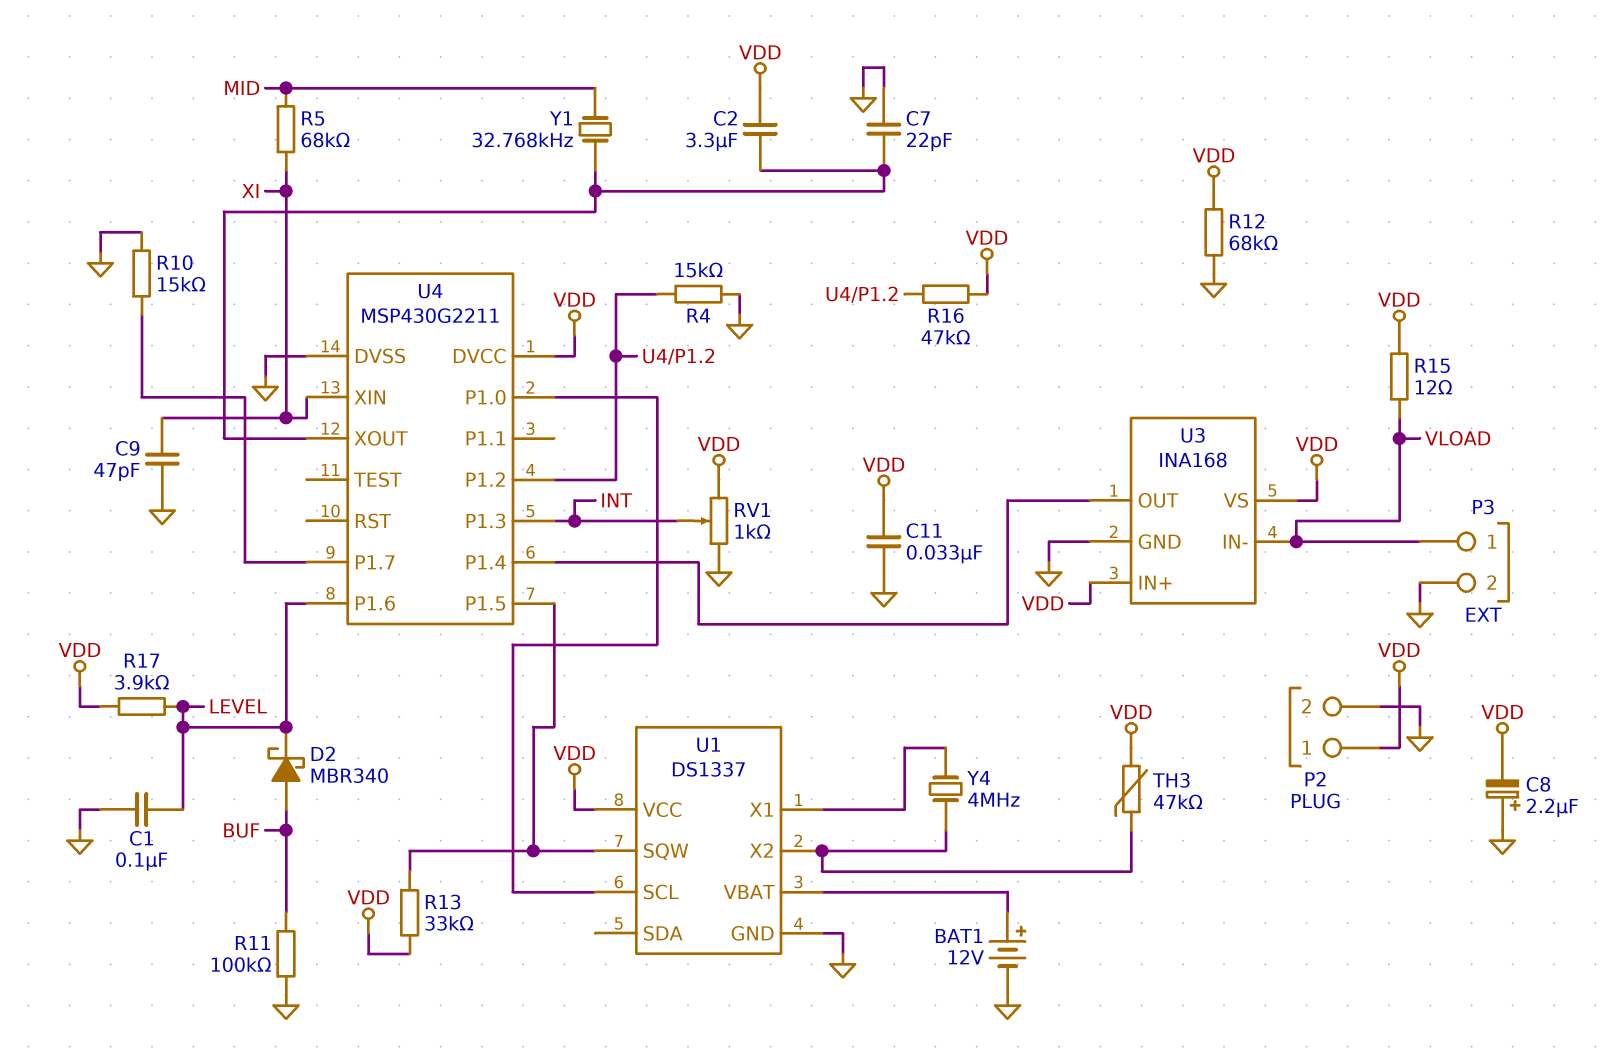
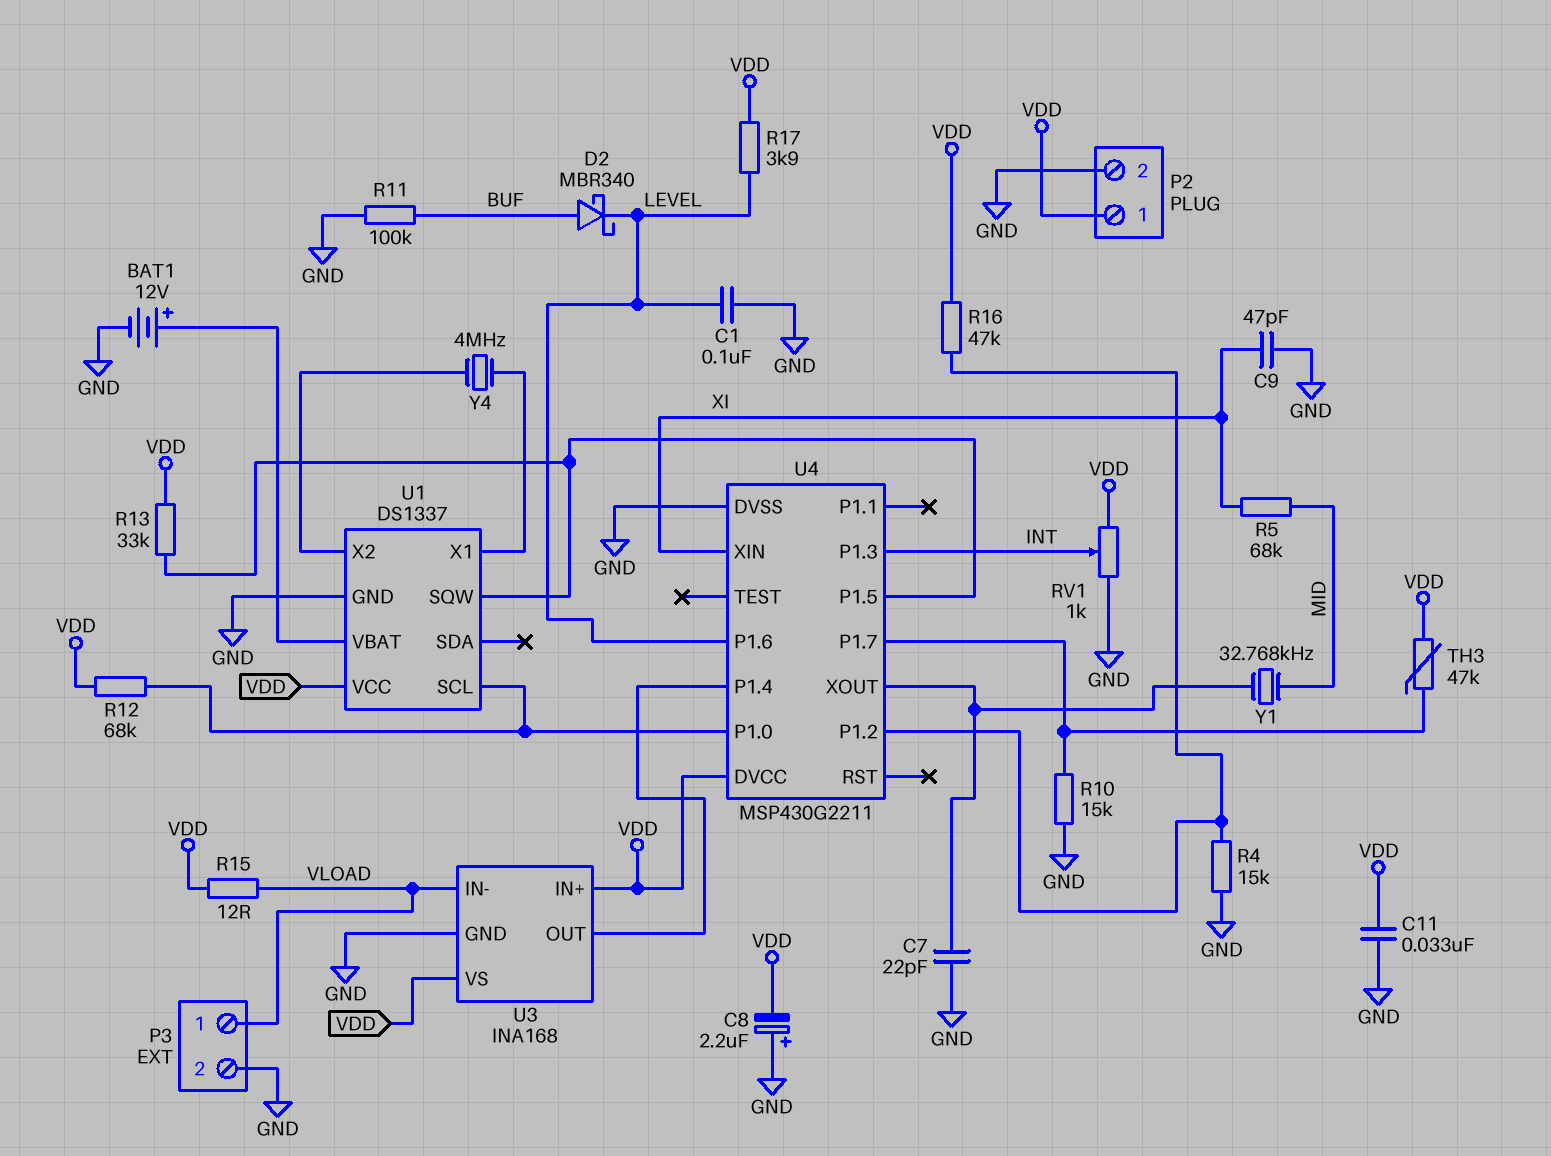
C2: 3.3uF (U4/XOUT, VDD) -> none
R12: 68k (GND, VDD) -> 68k (U1/SCL, VDD)
TH3: 47k (U1/X2, VDD) -> 47k (U4/P1.7, VDD)

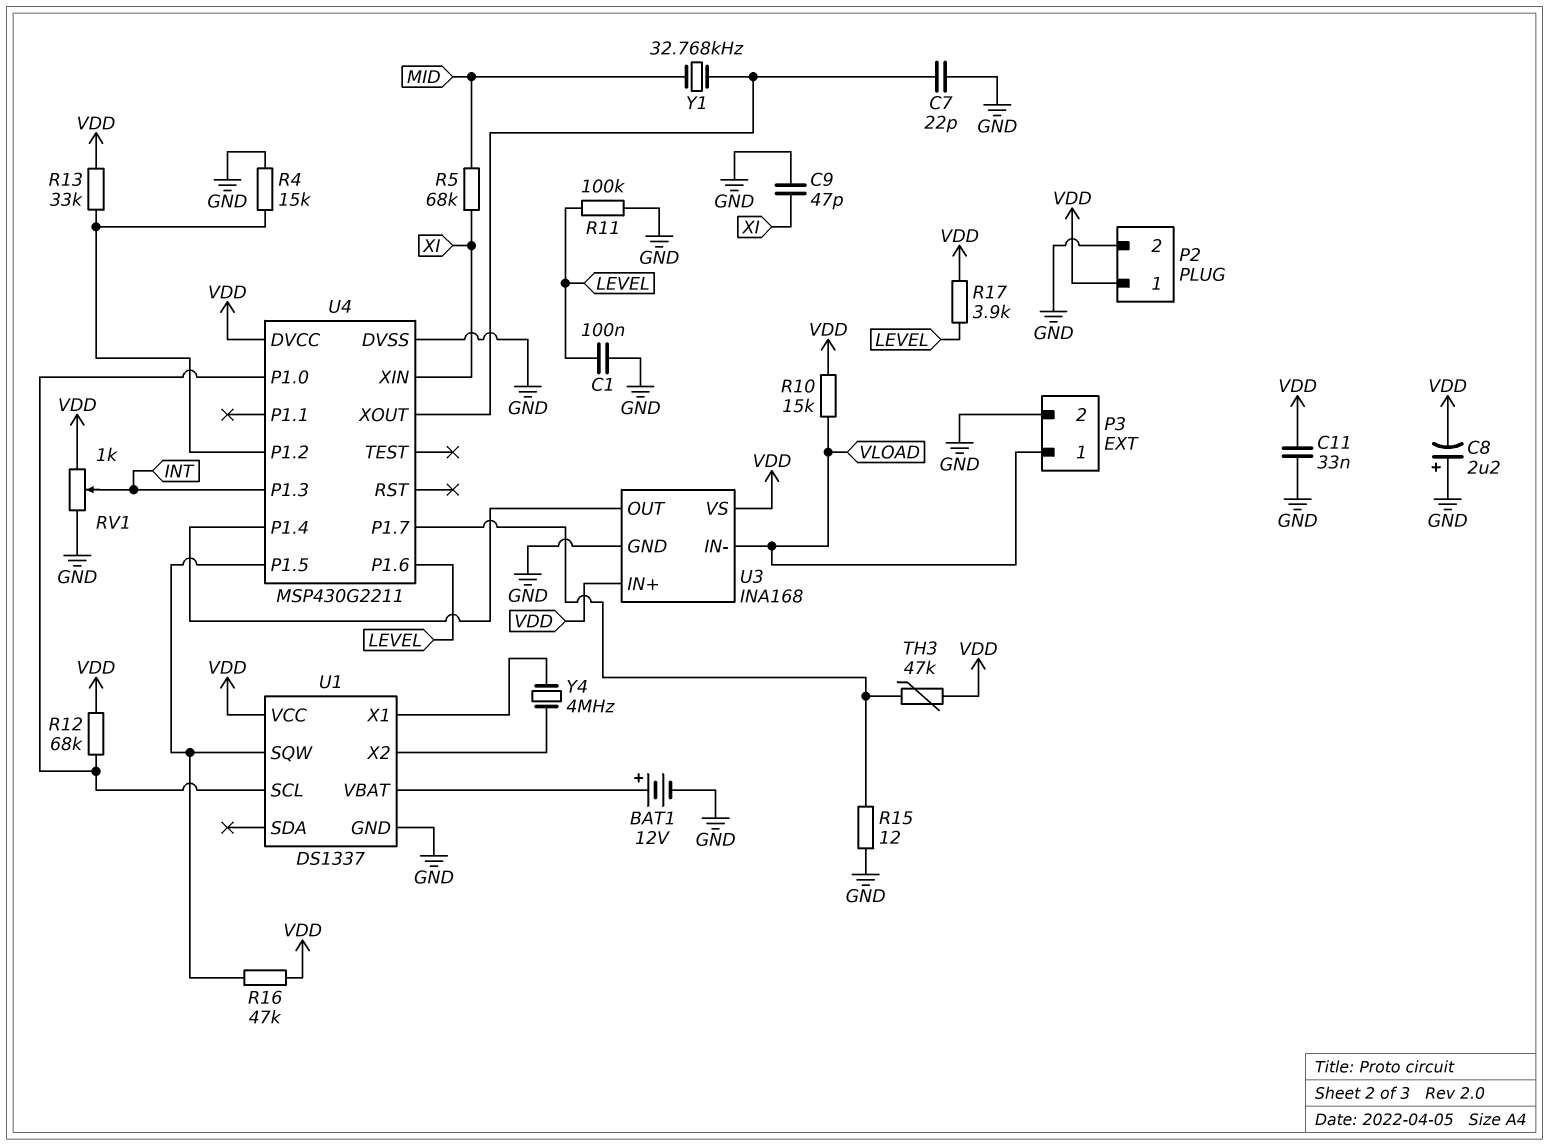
D2: schottky MBR340 (A BUF, K LEVEL) -> none
R10: 15k (GND, U4/P1.7) -> 15k (VDD, VLOAD)
R11: 100k (BUF, GND) -> 100k (GND, LEVEL)
R13: 33k (U1/SQW, VDD) -> 33k (U4/P1.2, VDD)
R15: 12 (VDD, VLOAD) -> 12 (GND, U4/P1.7)
R16: 47k (U4/P1.2, VDD) -> 47k (U1/SQW, VDD)

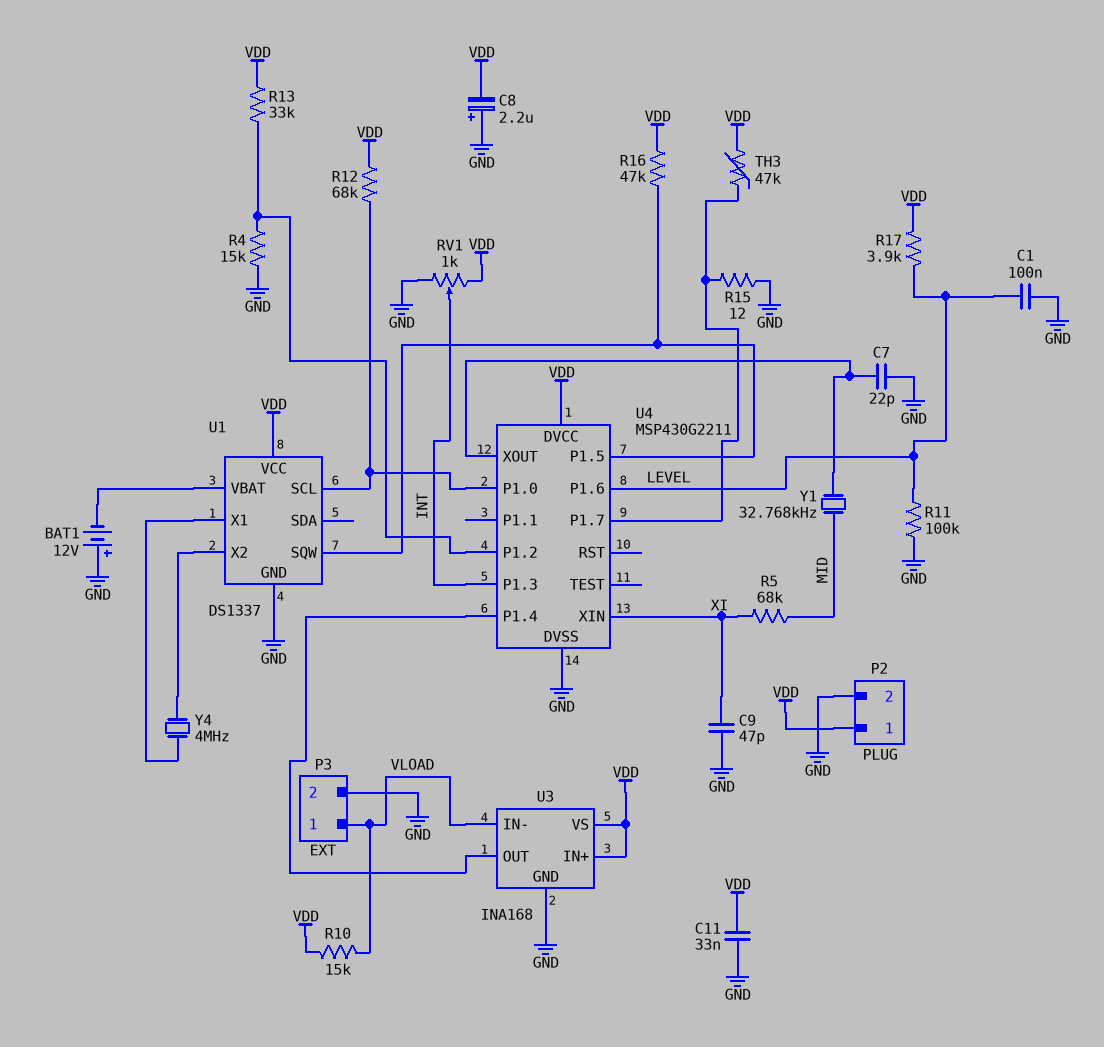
BAT1: 12V (plus U1/VBAT, minus GND) -> 12V (plus GND, minus U1/VBAT)

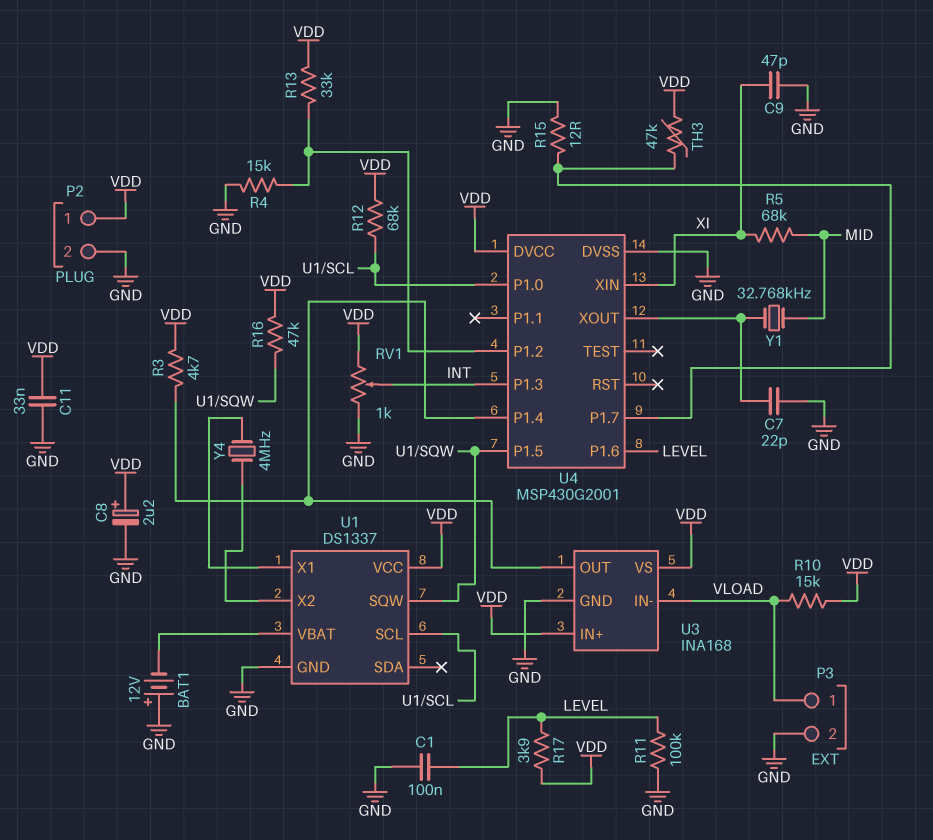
C8: 2.2uF (plus GND, minus VDD) -> 2.2uF (plus VDD, minus GND)
R3: none -> 4.7k (U3/OUT, VDD)
U4: MSP430G2211 -> MSP430G2001

